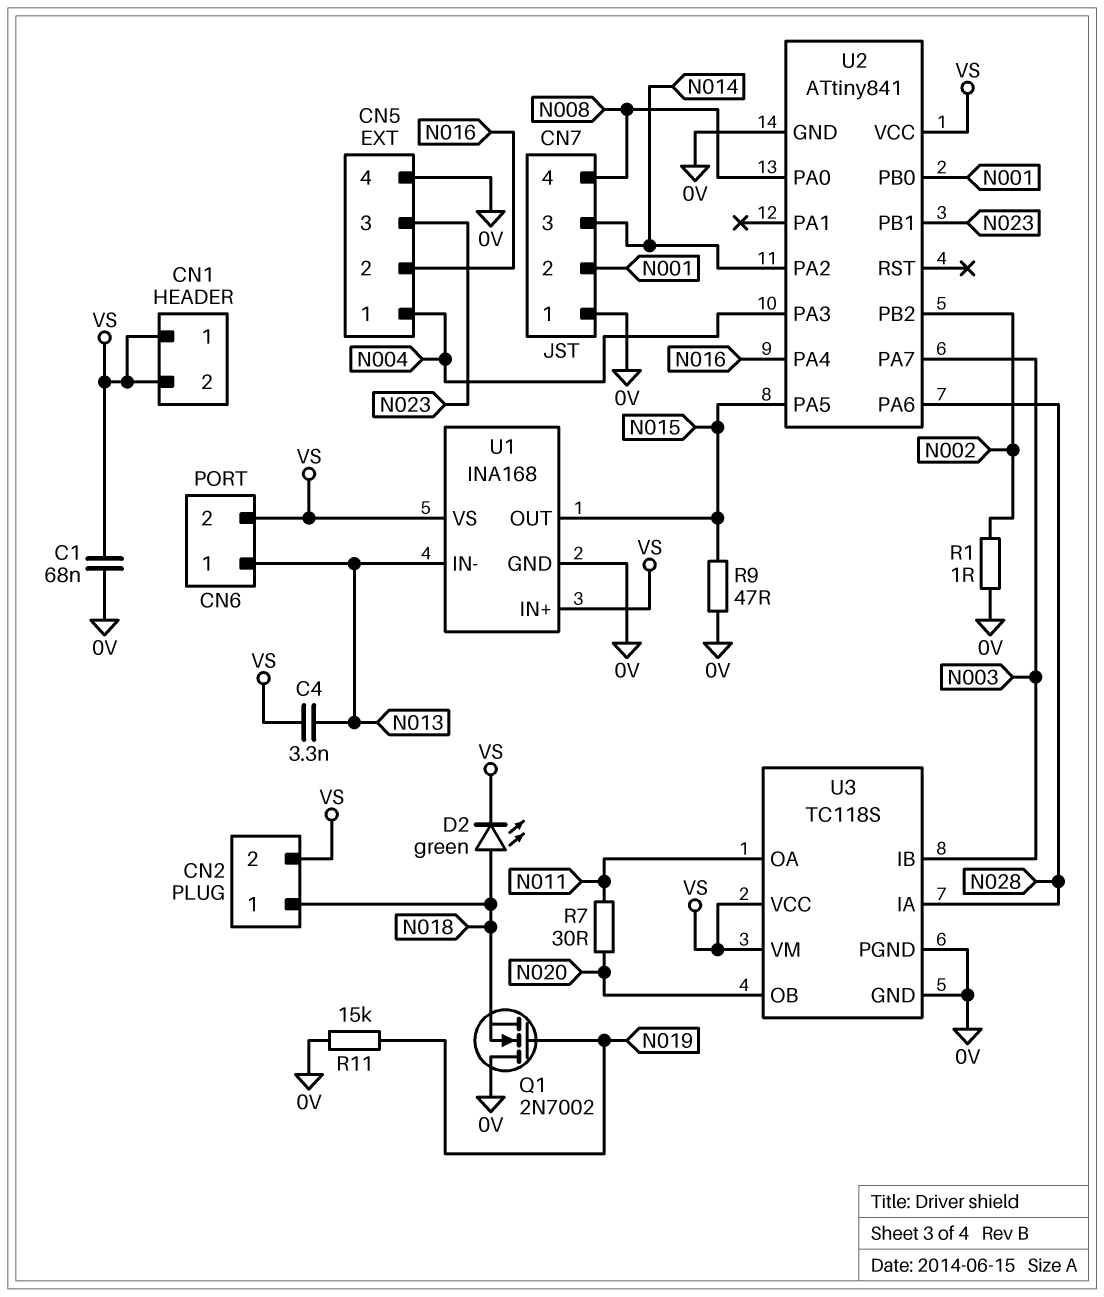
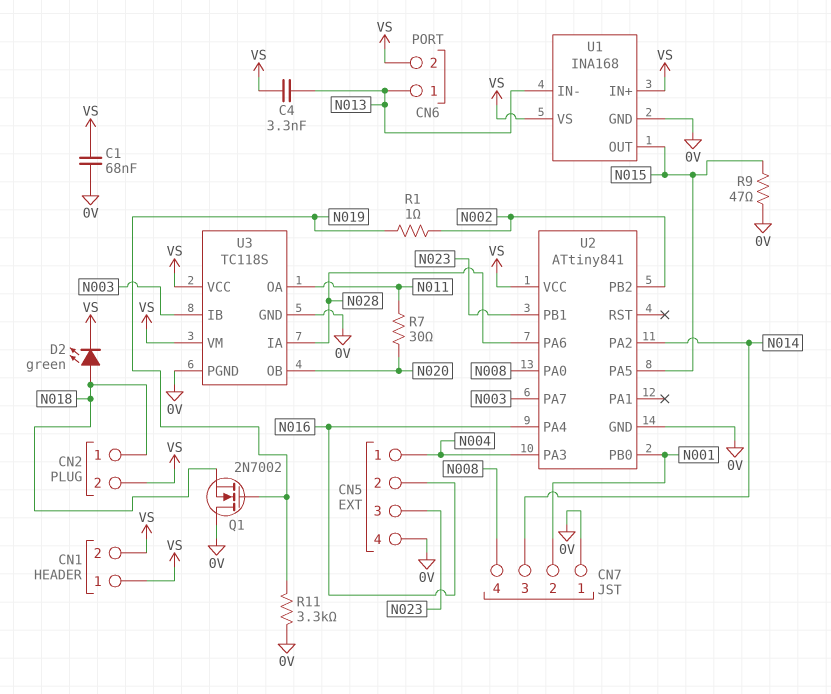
R1: 1 (0V, N002) -> 1 (N002, N019)
R11: 15k (0V, N019) -> 3.3k (0V, N019)

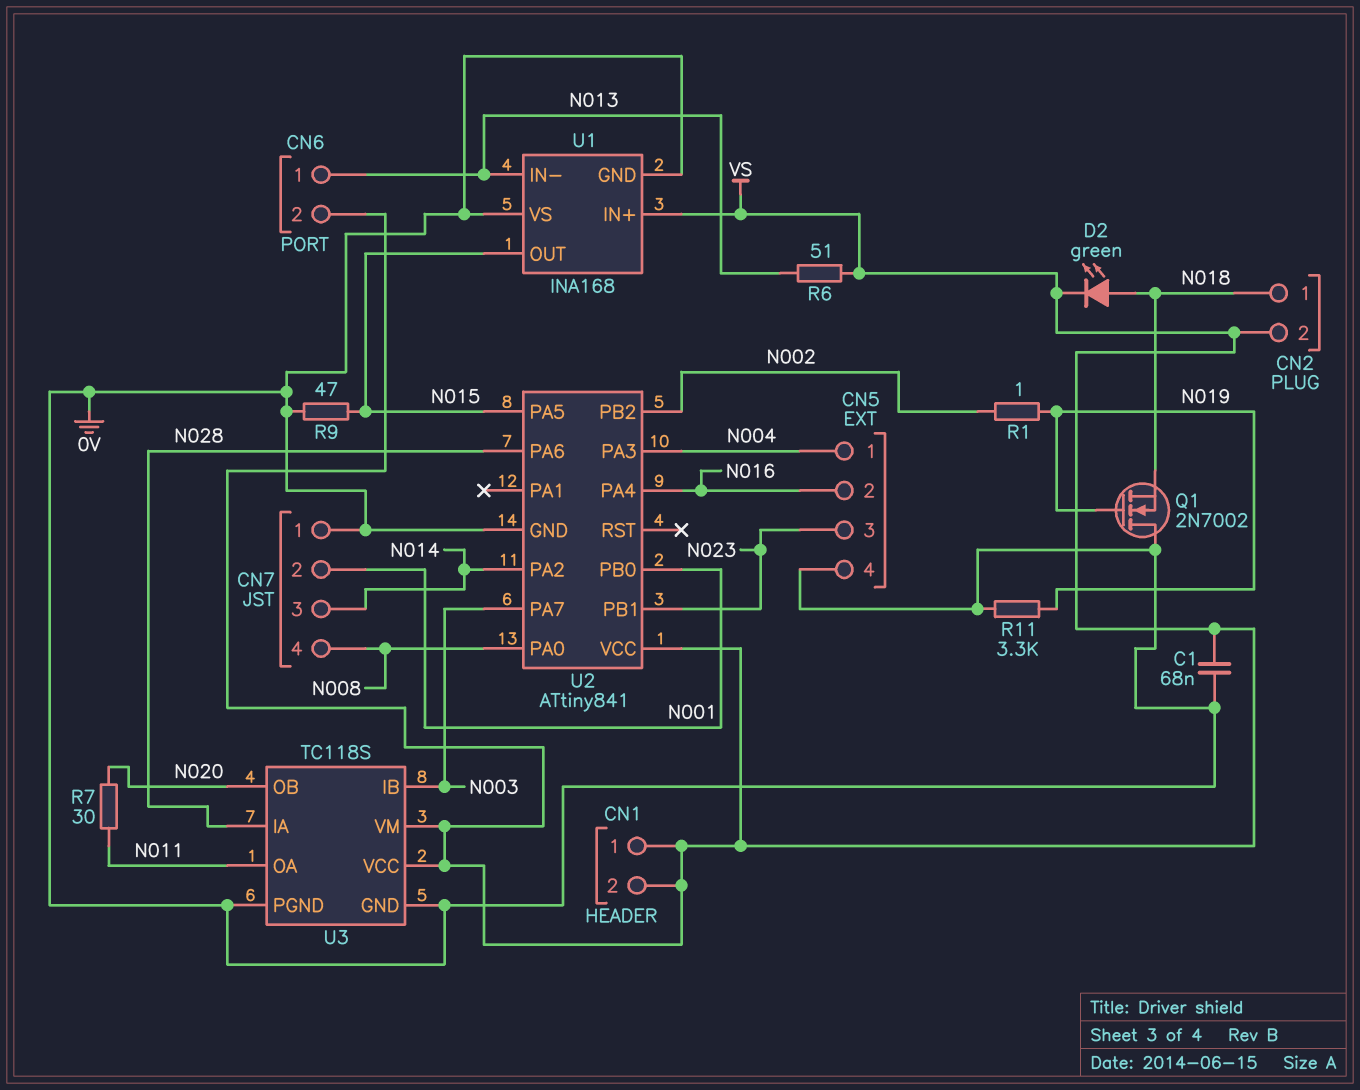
C4: 3.3nF (N013, VS) -> none
R6: none -> 51 (N013, VS)
U1 pin VS: VS -> 0V

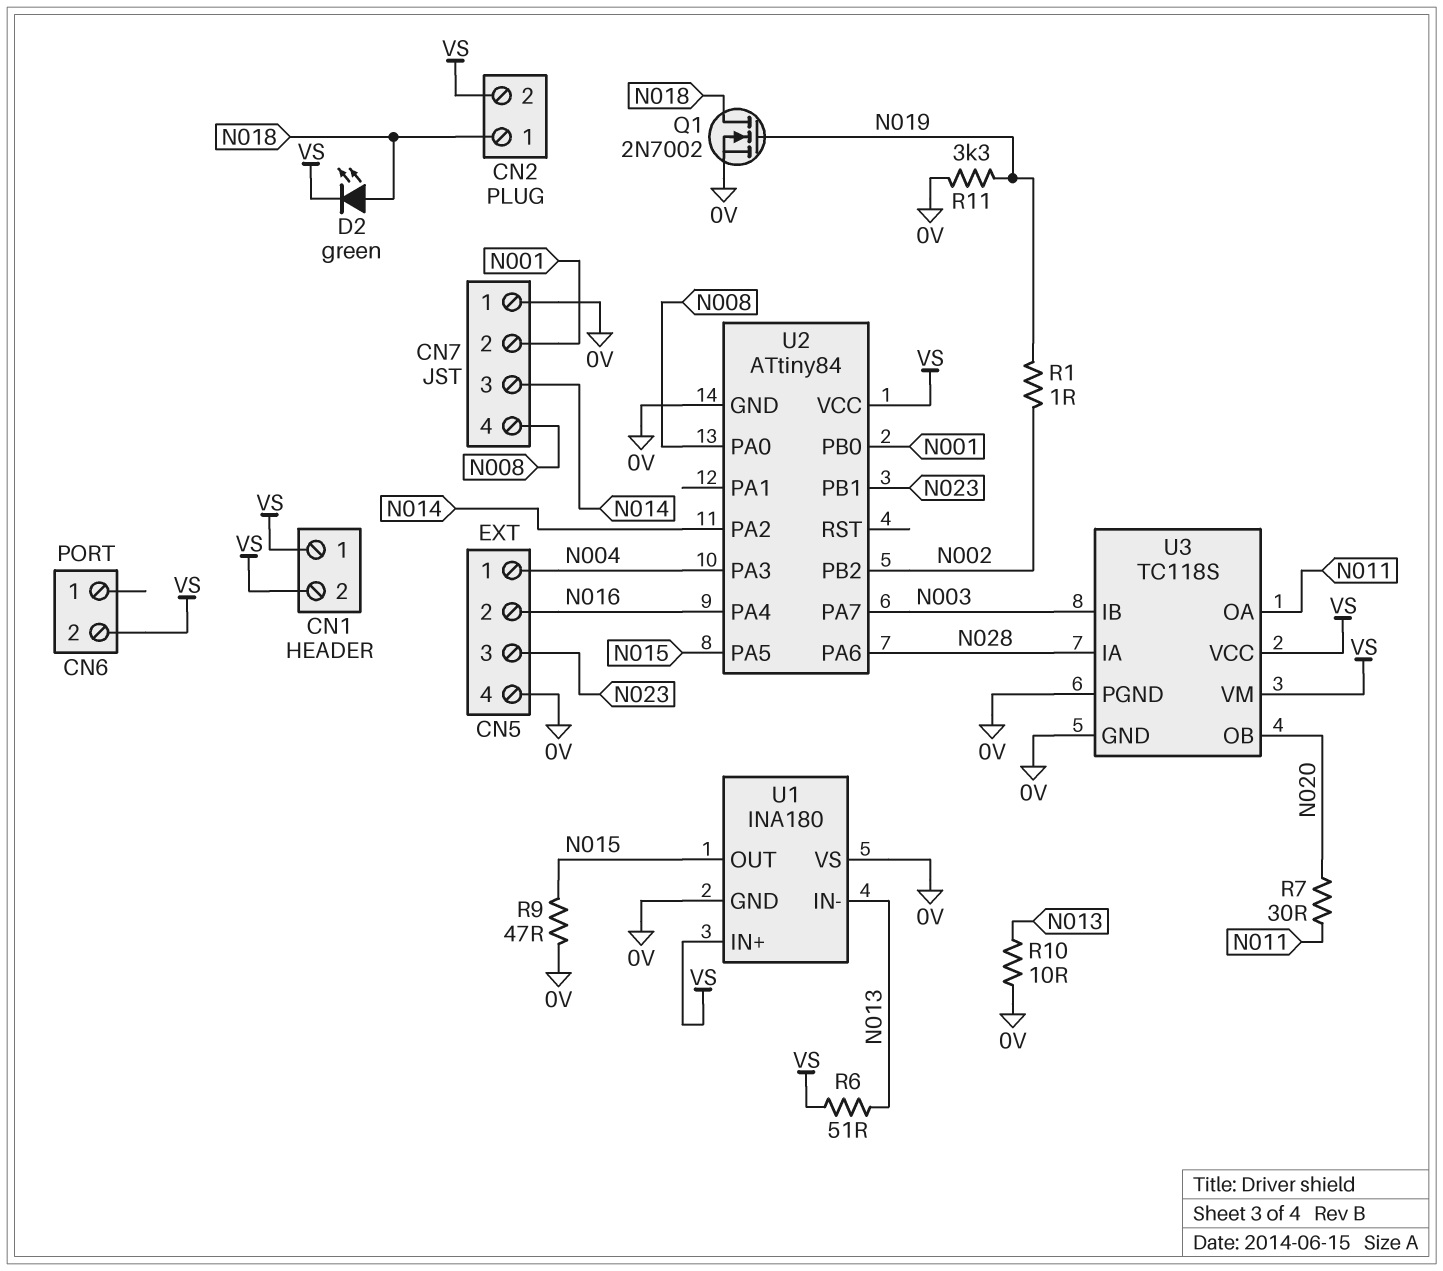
C1: 68nF (0V, VS) -> none
CN6 pin 1: N013 -> none
Q1: NMOS 2N7002 (G N019, D 0V, S N018) -> NMOS 2N7002 (G N019, D N018, S 0V)
R10: none -> 10 (0V, N013)
U1: INA168 -> INA180
U2: ATtiny841 -> ATtiny84

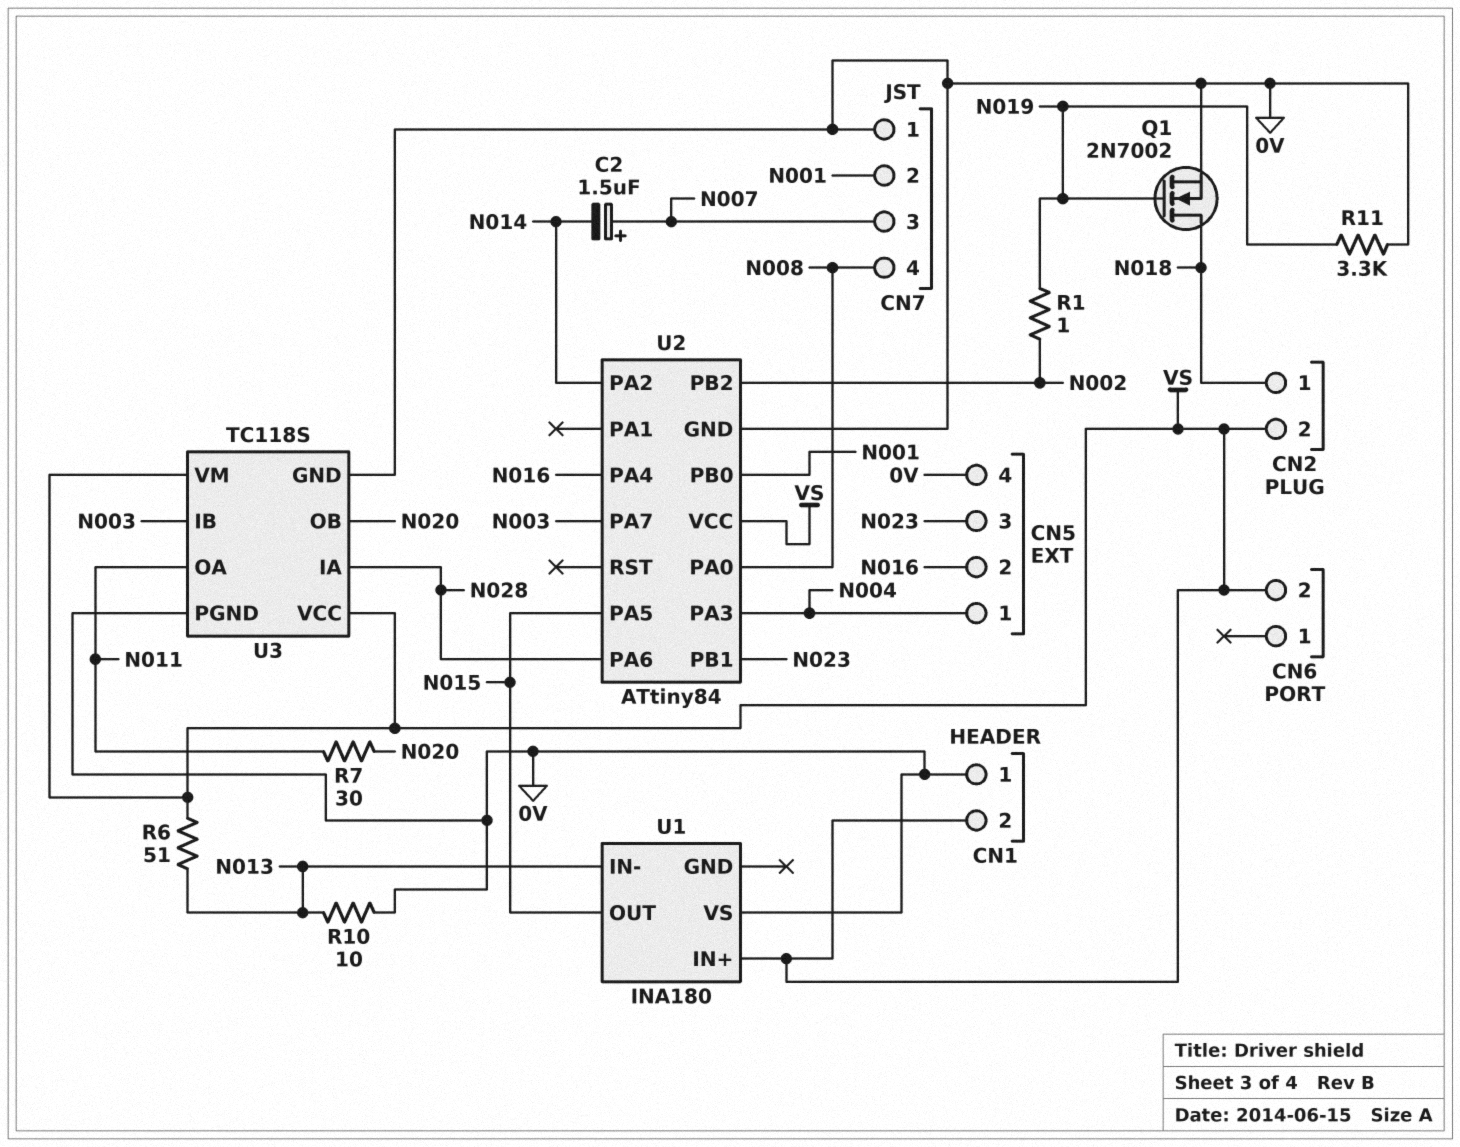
C2: none -> 1.5uF (plus N007, minus N014)
CN1 pin 1: VS -> 0V
CN7 pin 3: N014 -> N007
D2: LED green (A N018, K VS) -> none
R9: 47 (0V, N015) -> none
U1 pin GND: 0V -> none

